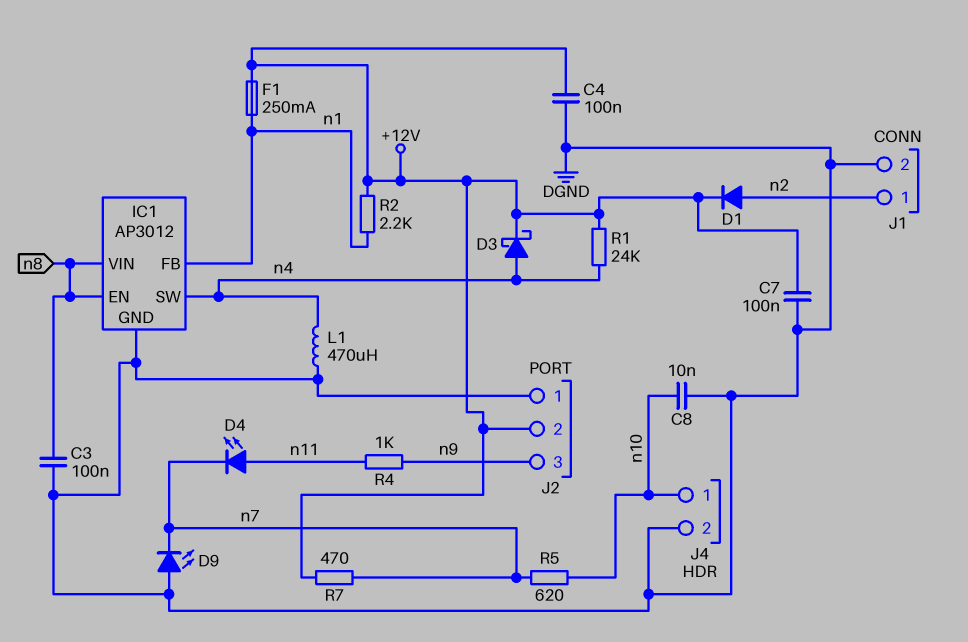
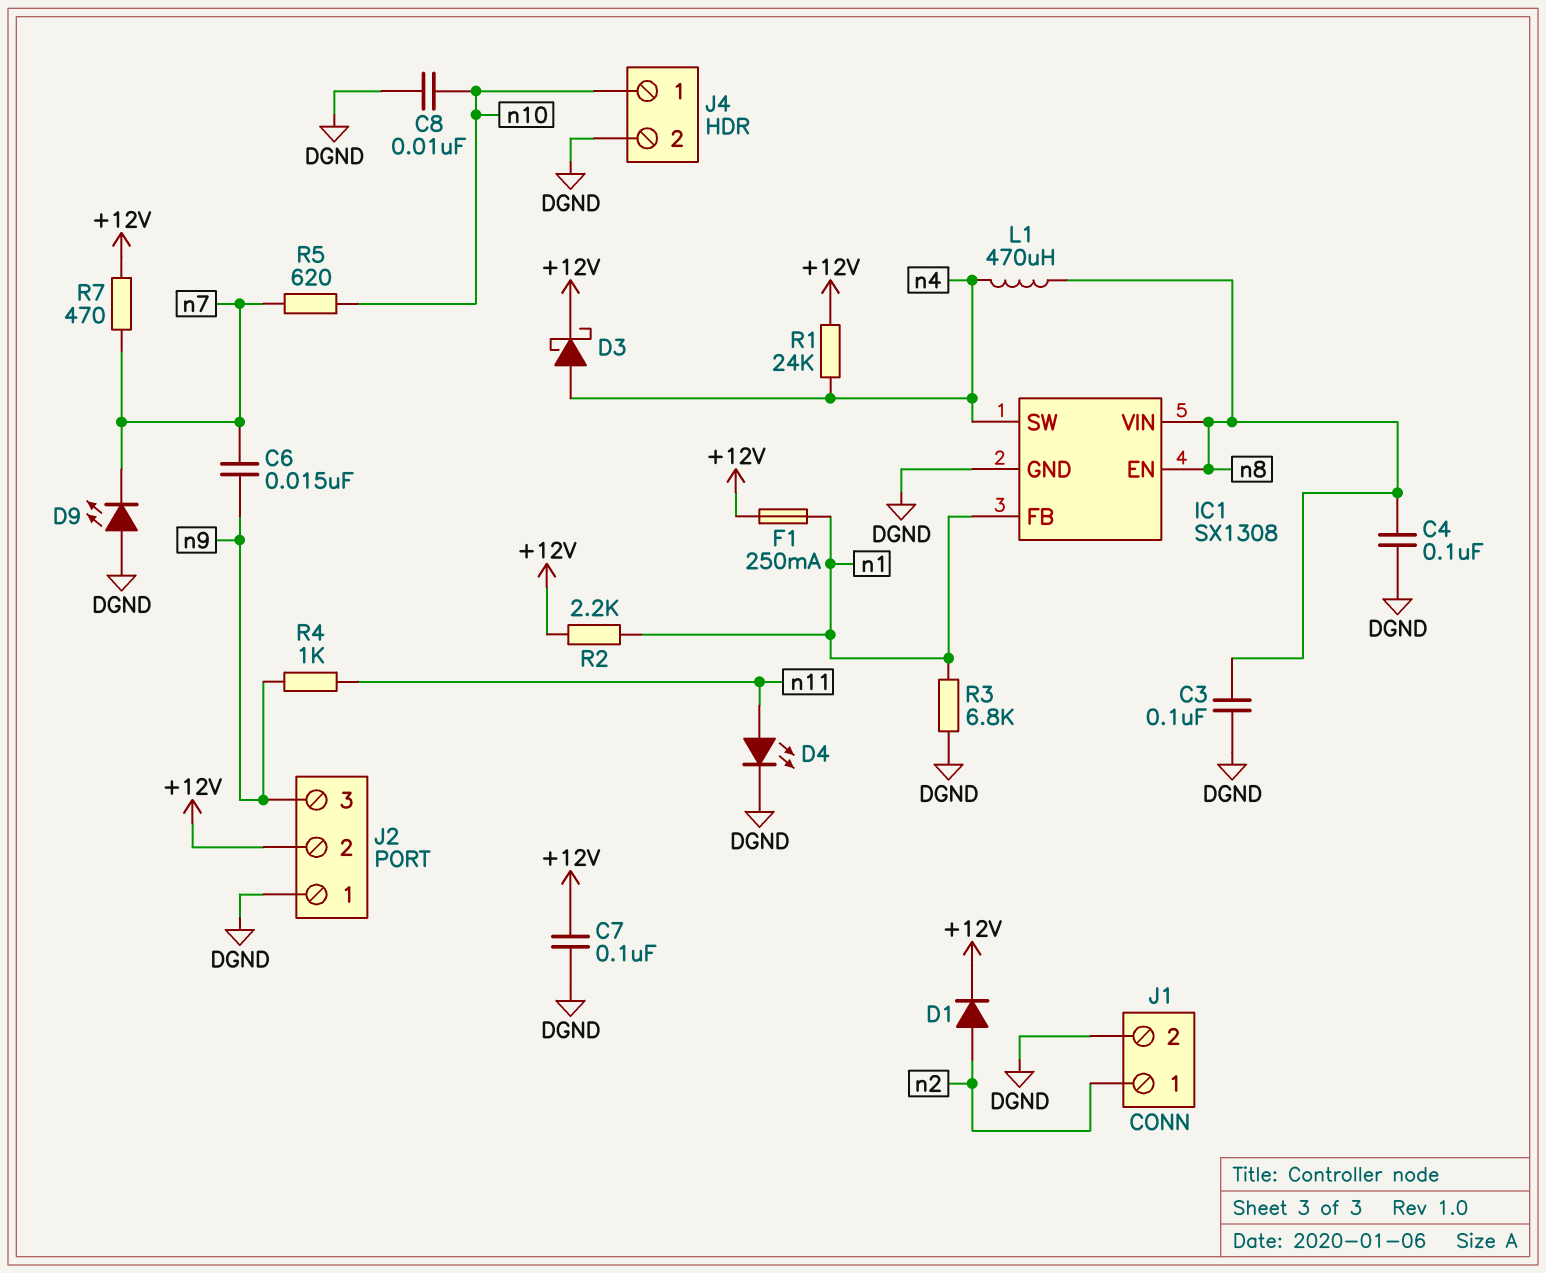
C4: 100nF (+12V, DGND) -> 100nF (DGND, n8)
C6: none -> 15nF (n7, n9)
D4: LED (A n11, K n7) -> LED (A n11, K DGND)
IC1: AP3012 -> SX1308
L1: 470uH (DGND, n4) -> 470uH (n4, n8)
R3: none -> 6.8k (DGND, n1)

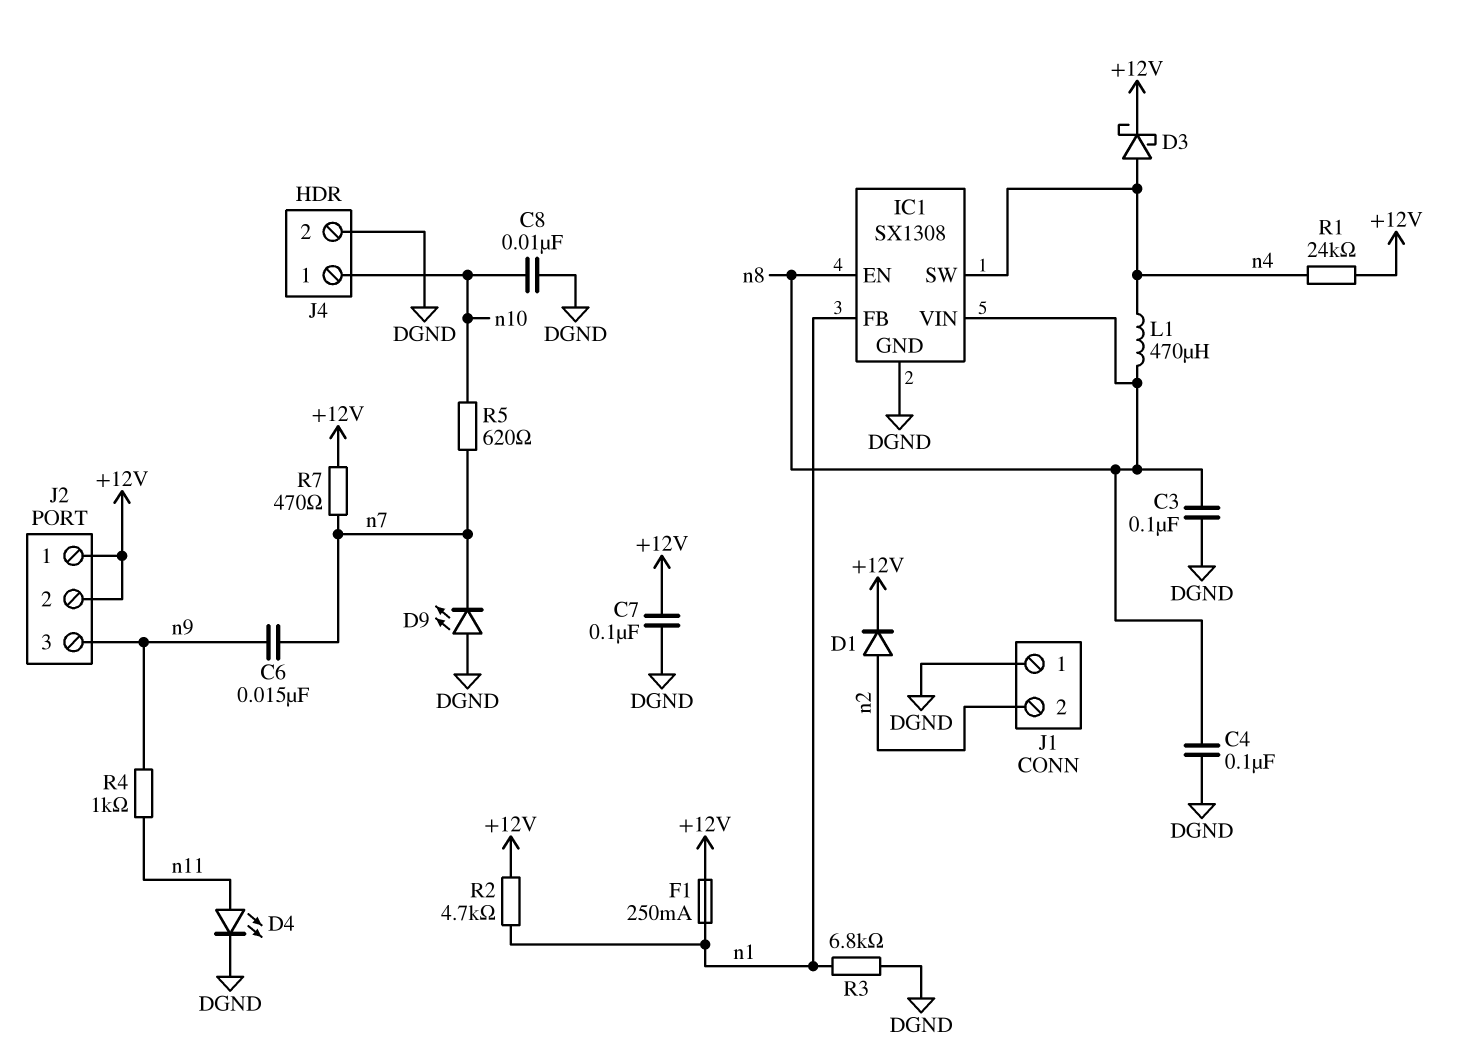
J1 pin 1: n2 -> DGND
J1 pin 2: DGND -> n2
J2 pin 1: DGND -> +12V
R2: 2.2k (+12V, n1) -> 4.7k (+12V, n1)

